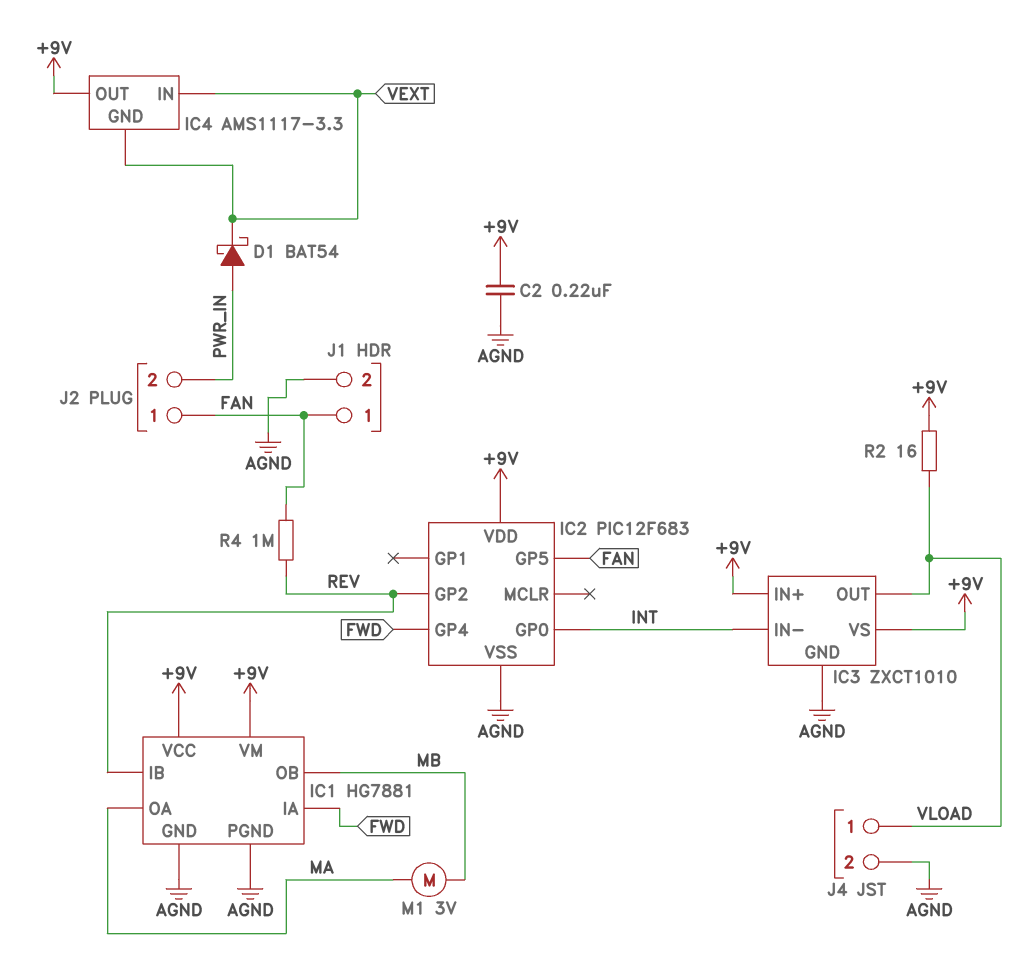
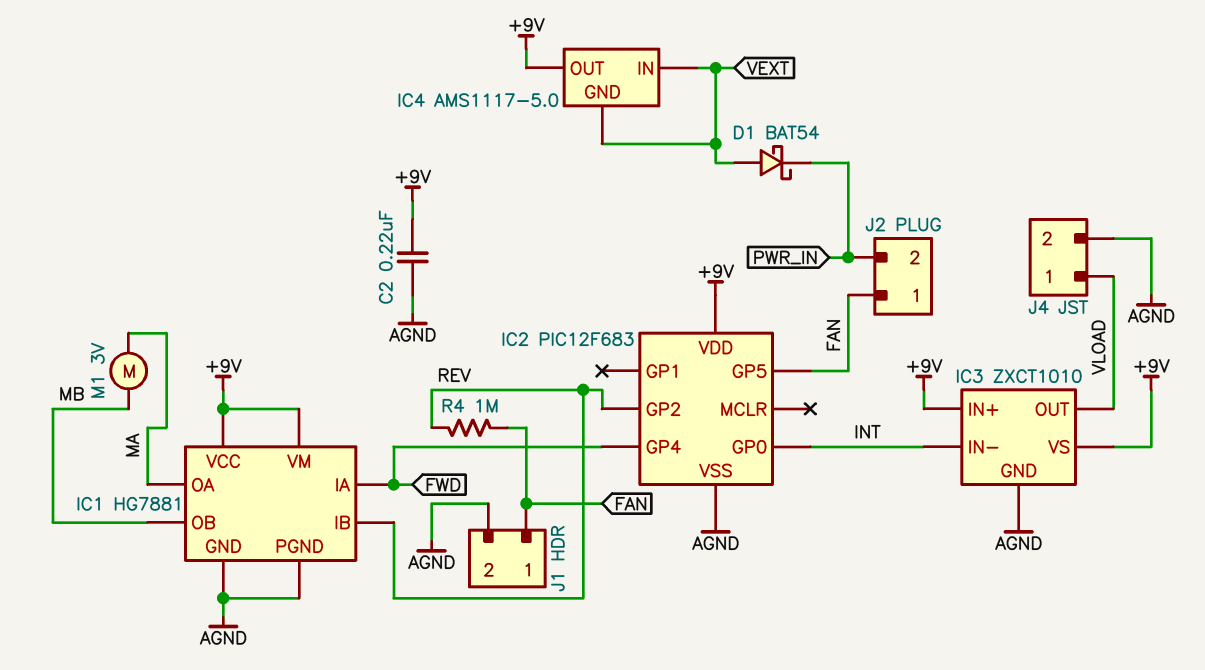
D1: schottky BAT54 (A PWR_IN, K VEXT) -> schottky BAT54 (A VEXT, K PWR_IN)
IC4: AMS1117-3.3 -> AMS1117-5.0
R2: 16 (+9V, VLOAD) -> none

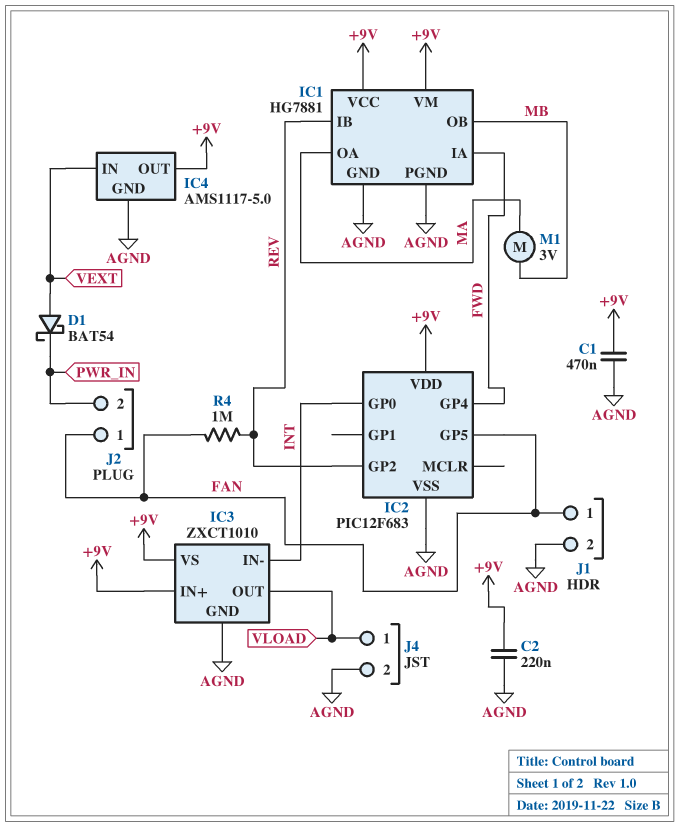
C1: none -> 470nF (+9V, AGND)
IC4 pin GND: VEXT -> AGND

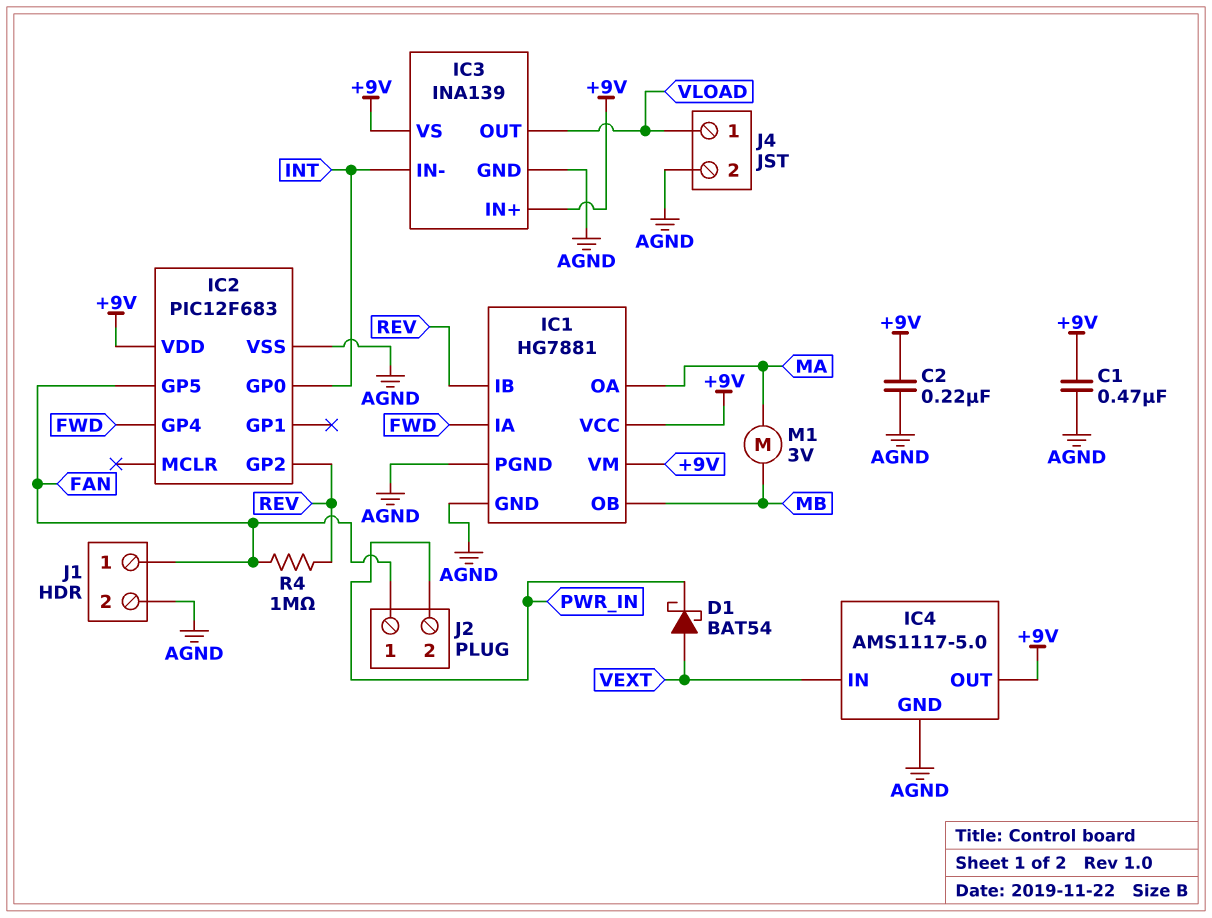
IC3: ZXCT1010 -> INA139

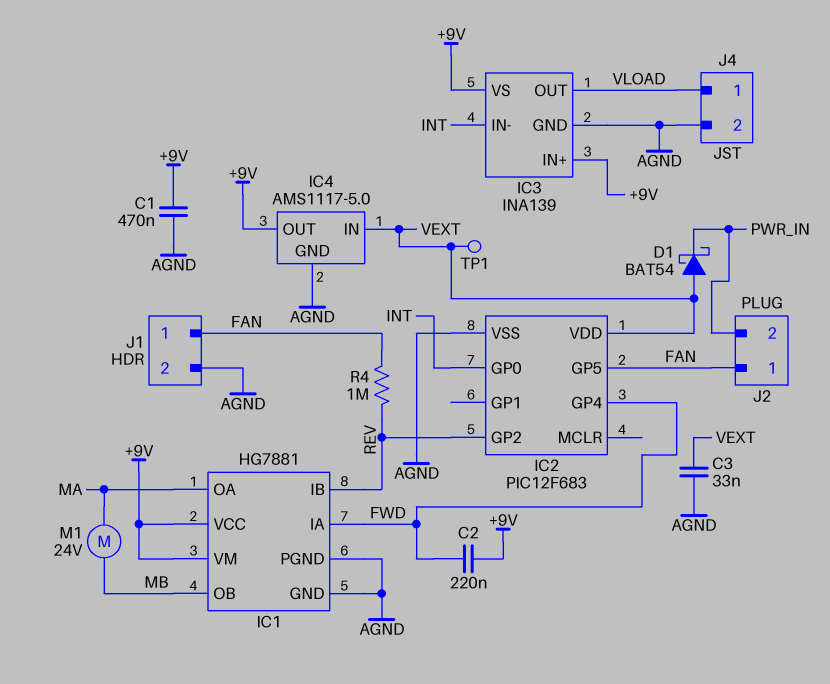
C2: 220nF (+9V, AGND) -> 220nF (+9V, FWD)
C3: none -> 33nF (AGND, VEXT)
IC2 pin VDD: +9V -> VEXT
M1: motor 3V (MA, MB) -> motor 24V (MA, MB)
TP1: none -> test point (VEXT)

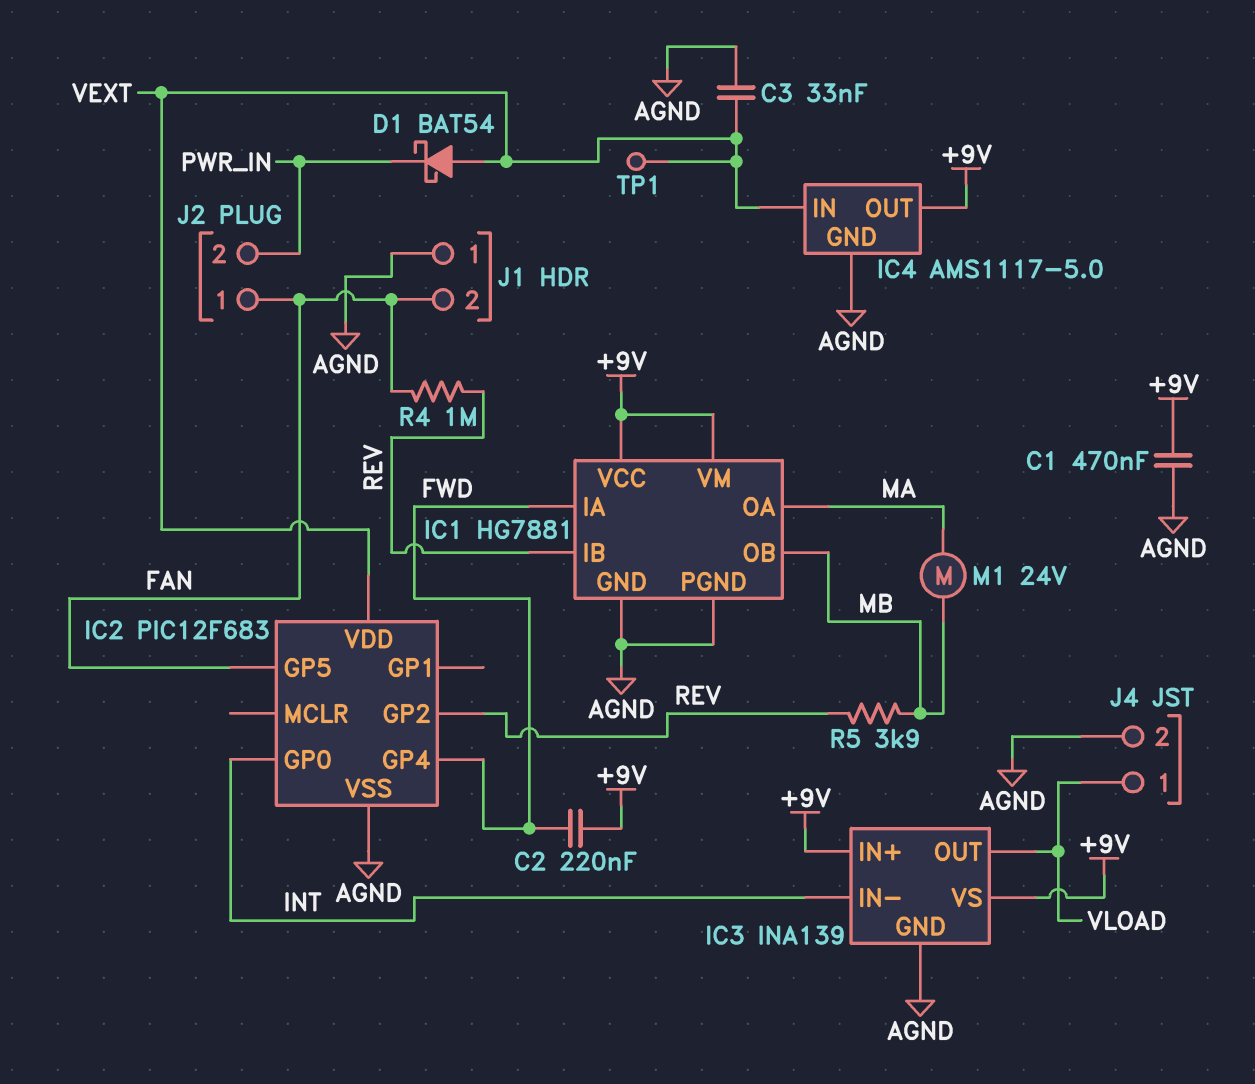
J1 pin 1: FAN -> AGND
J1 pin 2: AGND -> FAN
R5: none -> 3.9k (MB, REV)

